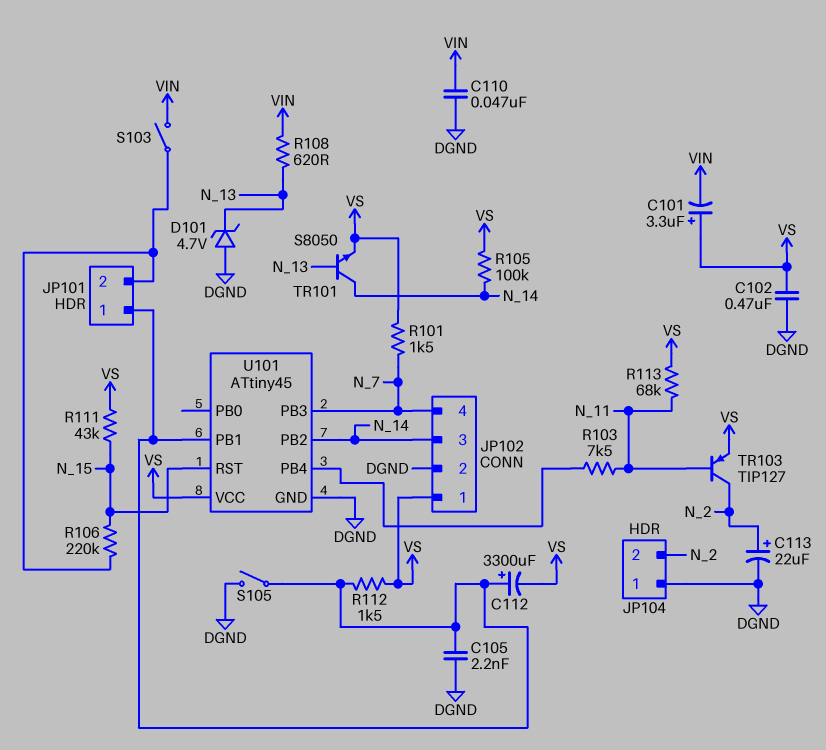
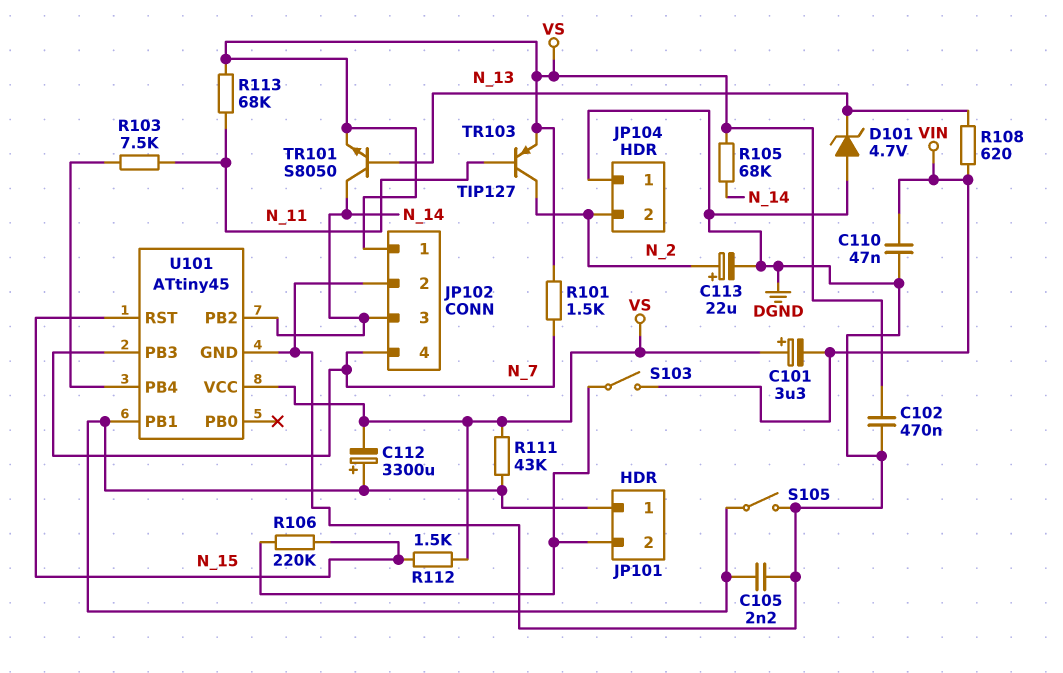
R105: 100k (N_14, VS) -> 68k (N_14, VS)
R111: 43k (N_15, VS) -> 43k (JP101/1, VS)
R112: 1.5k (JP101/1, VS) -> 1.5k (N_15, VS)

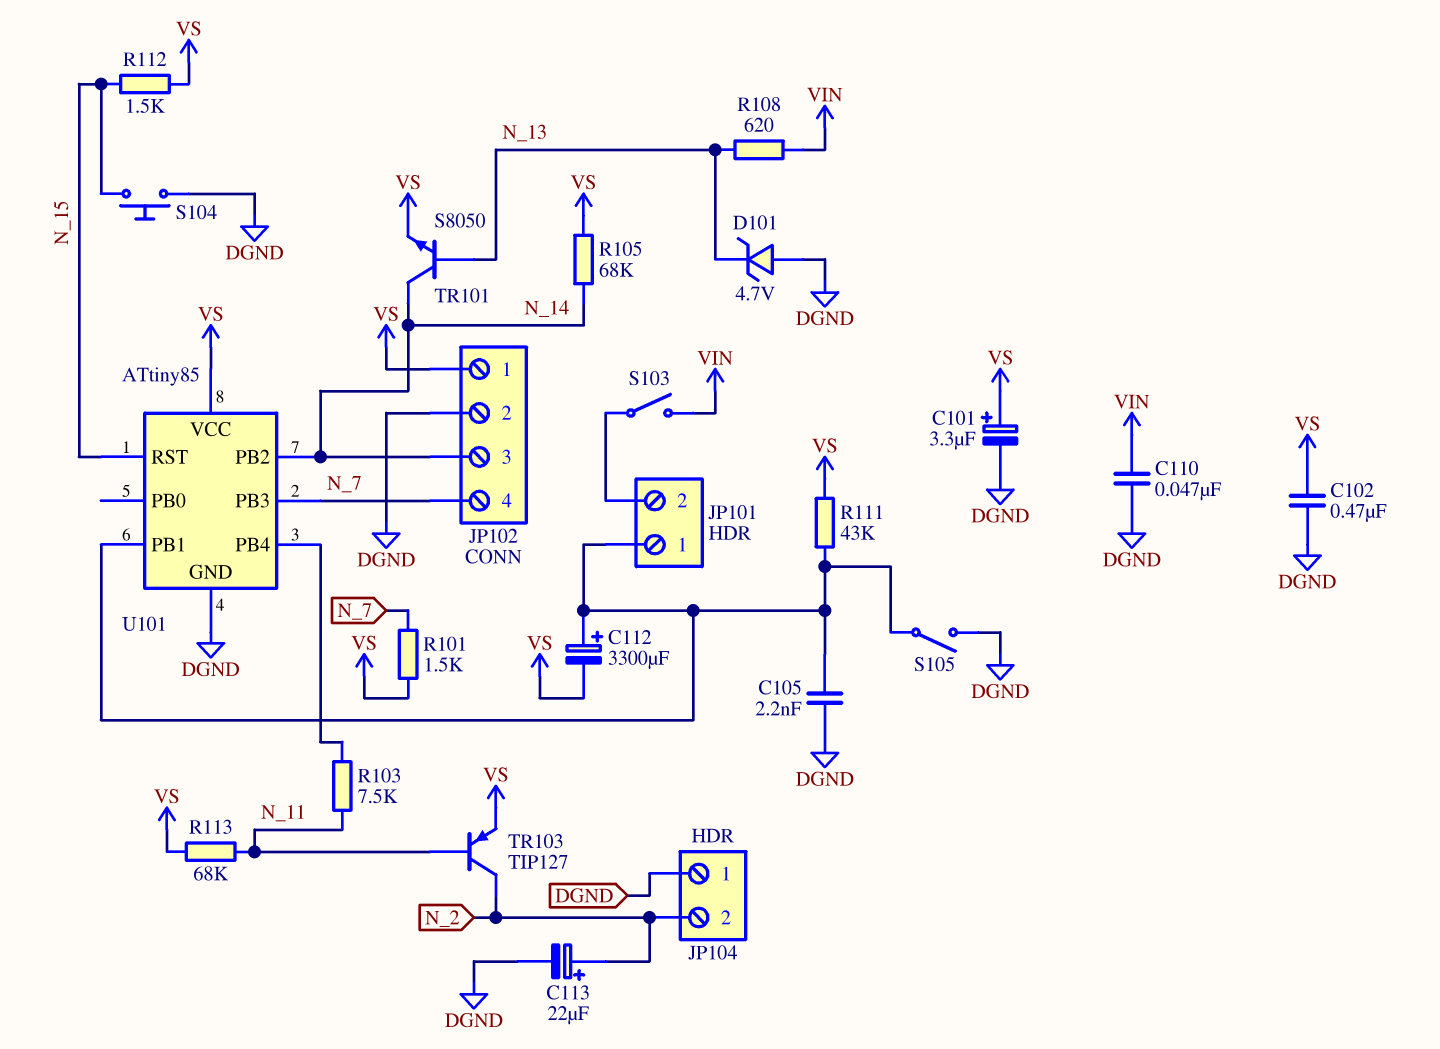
C101: 3.3uF (plus VS, minus VIN) -> 3.3uF (plus VS, minus DGND)
R106: 220k (JP101/2, N_15) -> none
S104: none -> button (DGND, N_15)
U101: ATtiny45 -> ATtiny85

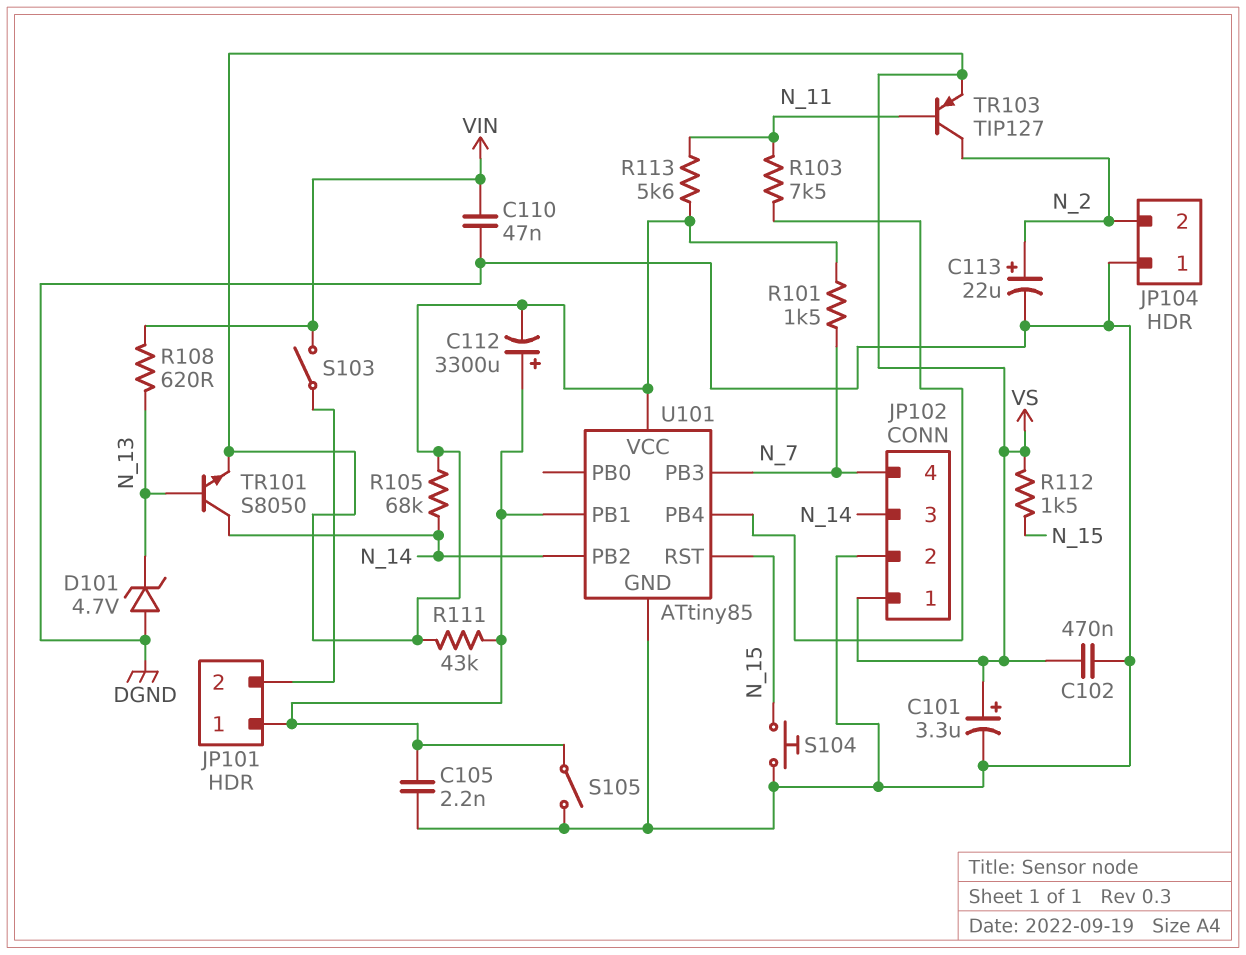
R113: 68k (N_11, VS) -> 5.6k (N_11, VS)

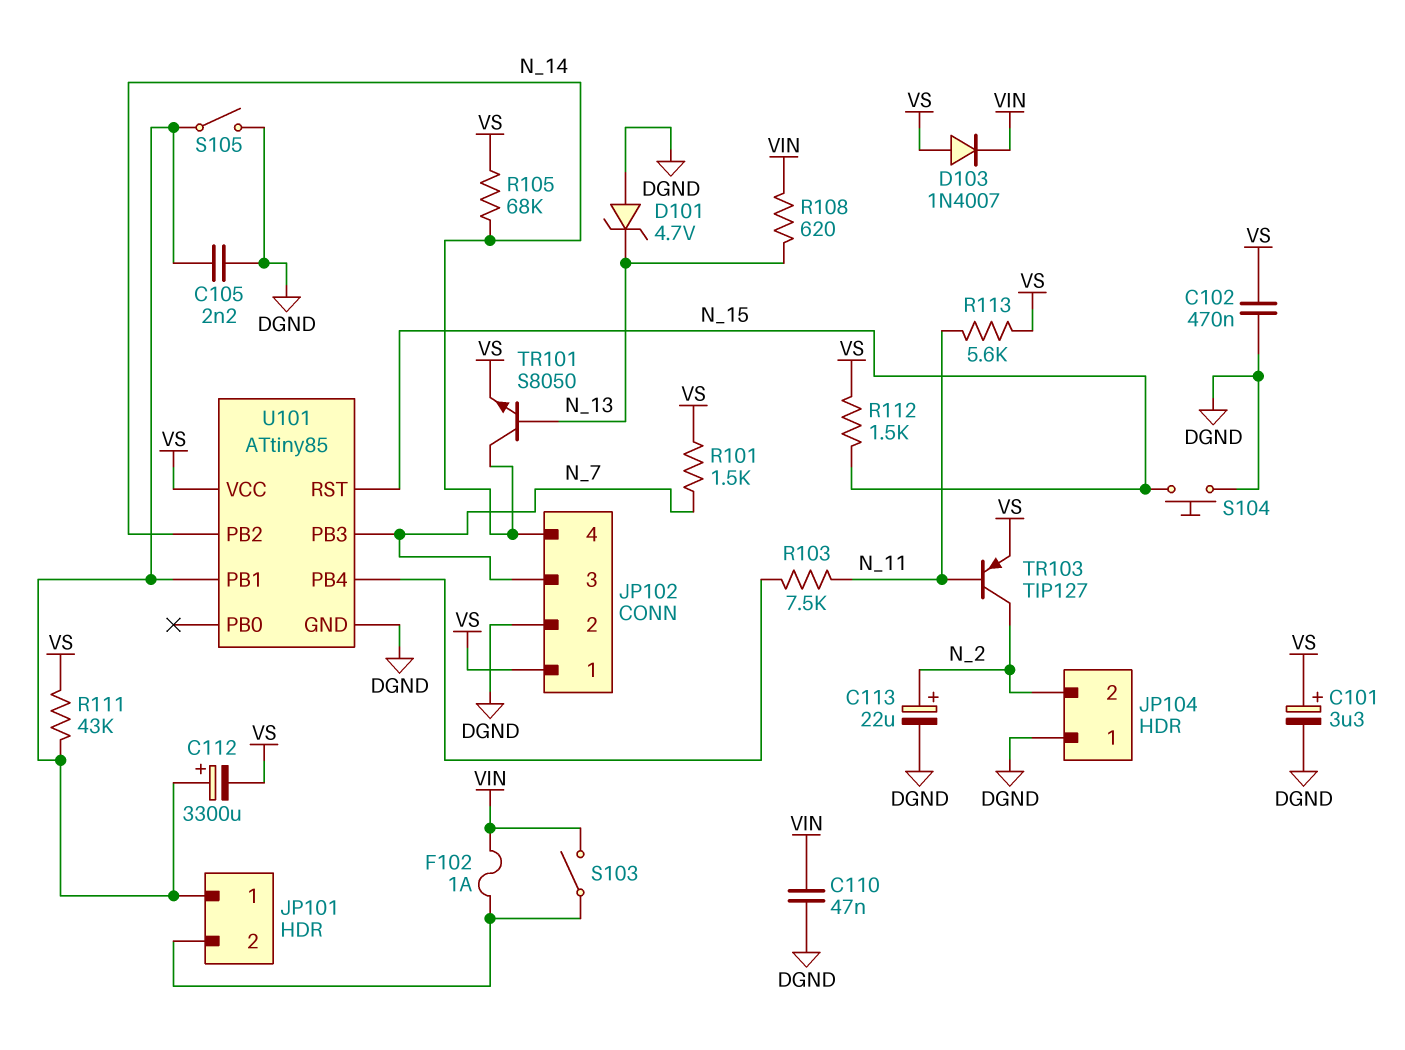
D103: none -> diode 1N4007 (A VS, K VIN)
F102: none -> 1A (JP101/2, VIN)
JP102 pin 3: N_14 -> N_7
JP102 pin 4: N_7 -> N_14

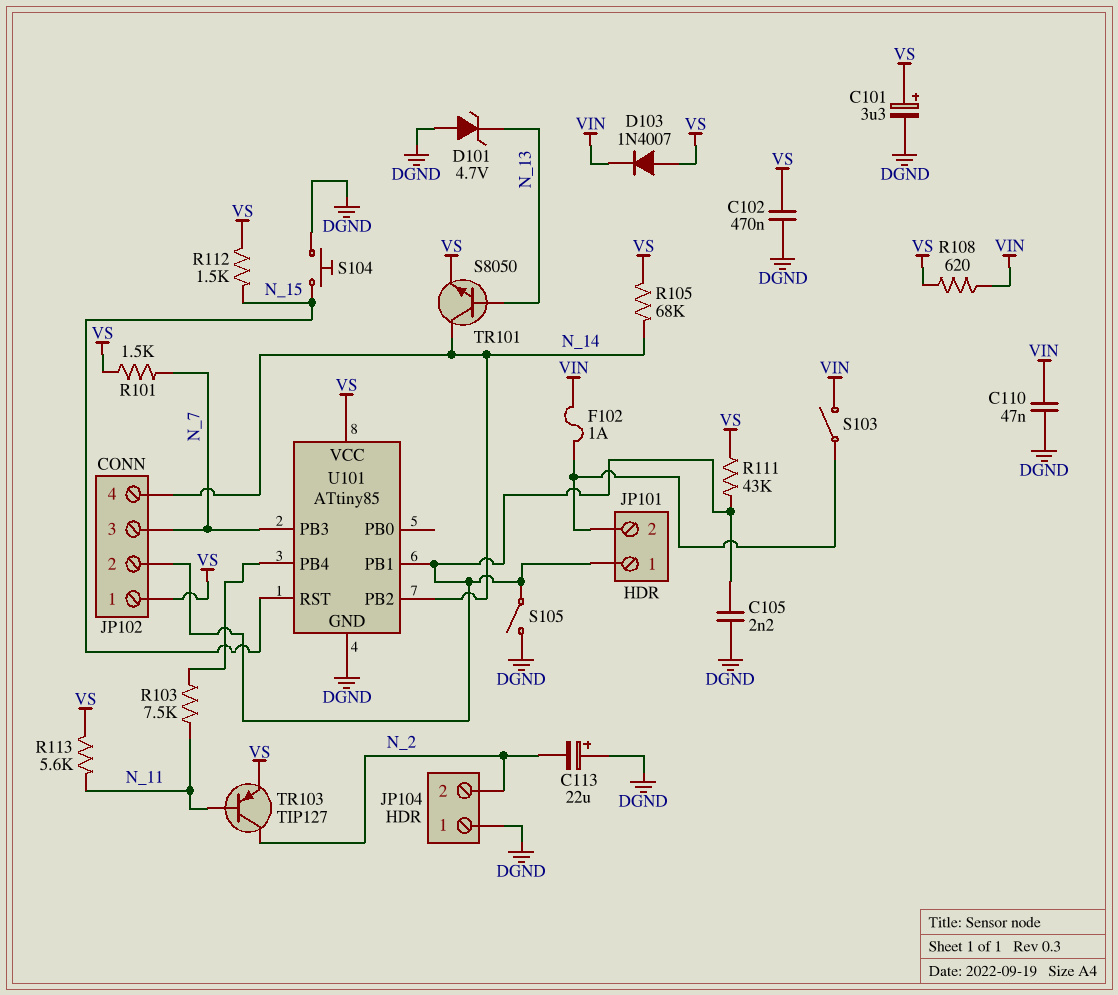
C112: 3300uF (plus JP101/1, minus VS) -> none
C113: 22uF (plus N_2, minus DGND) -> 22uF (plus DGND, minus N_2)
JP102 pin 2: DGND -> JP101/1
R108: 620 (N_13, VIN) -> 620 (VIN, VS)

